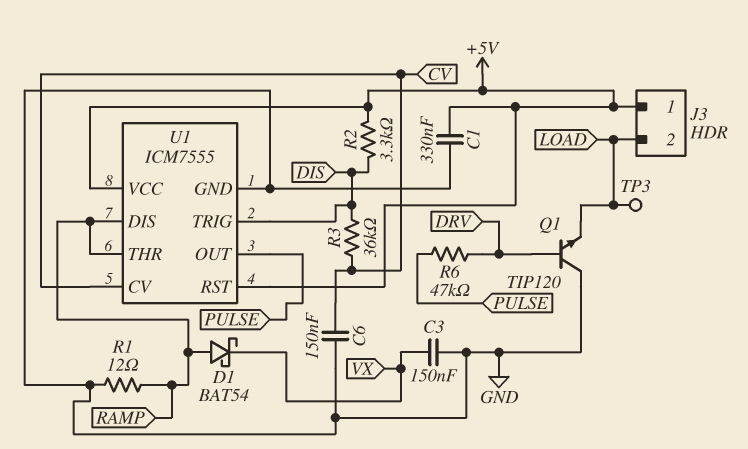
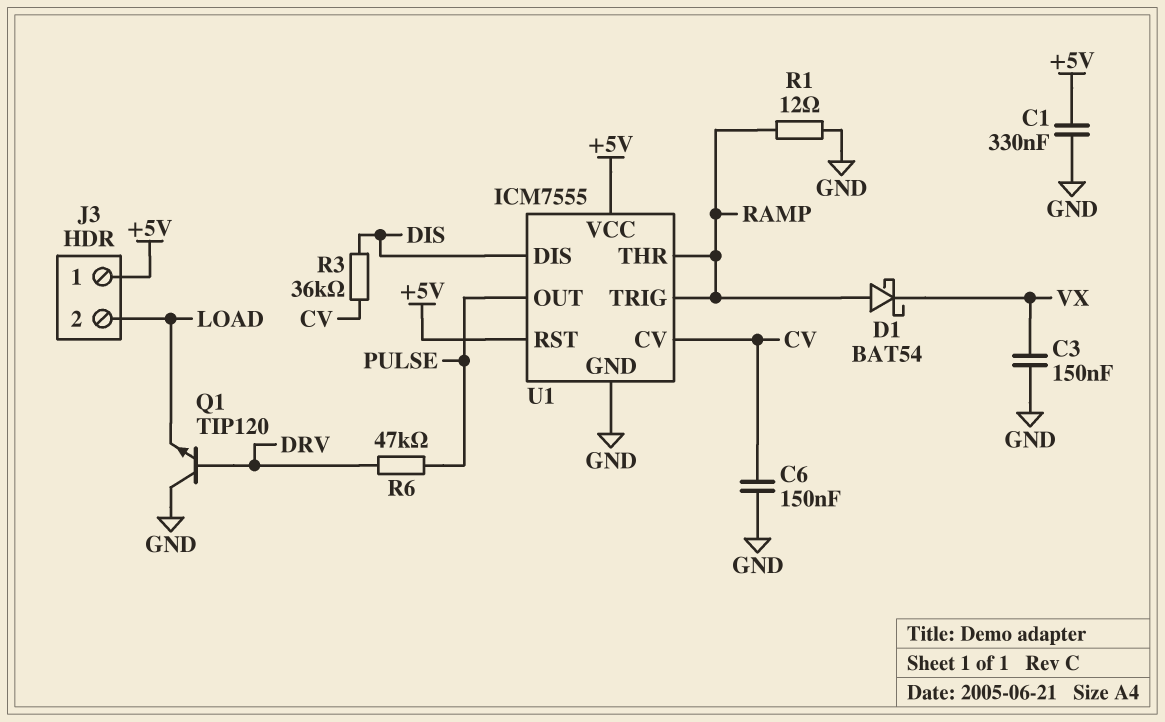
R2: 3.3k (+5V, DIS) -> none
TP3: test point (LOAD) -> none
U1 pin DIS: RAMP -> DIS
U1 pin TRIG: DIS -> RAMP

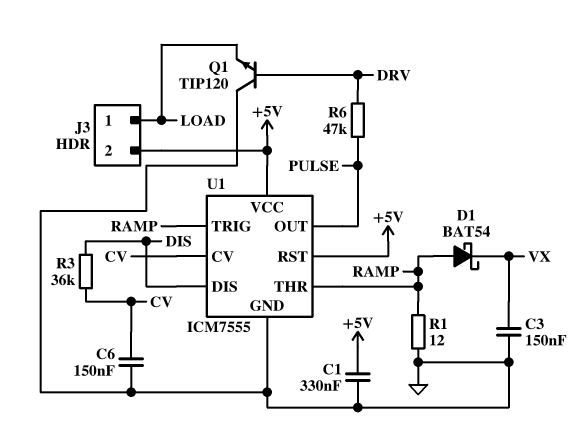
J3 pin 1: +5V -> LOAD
J3 pin 2: LOAD -> +5V

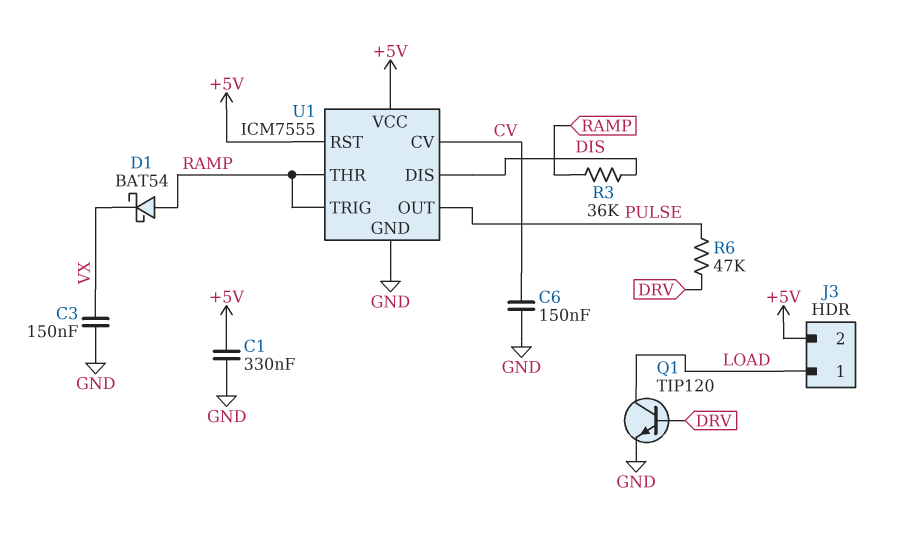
Q1: NPN TIP120 (B DRV, C GND, E LOAD) -> NPN TIP120 (B DRV, C LOAD, E GND)
R1: 12 (GND, RAMP) -> none
R3: 36k (CV, DIS) -> 36k (DIS, RAMP)

